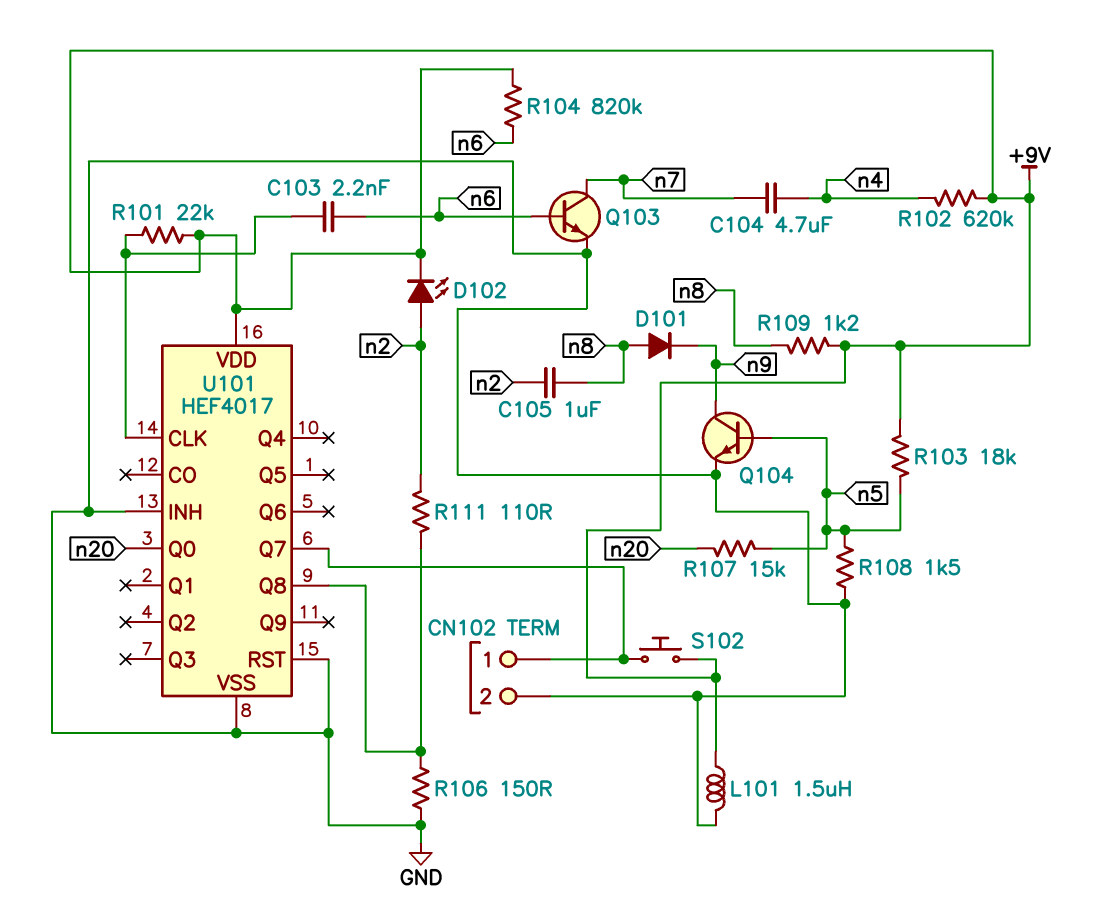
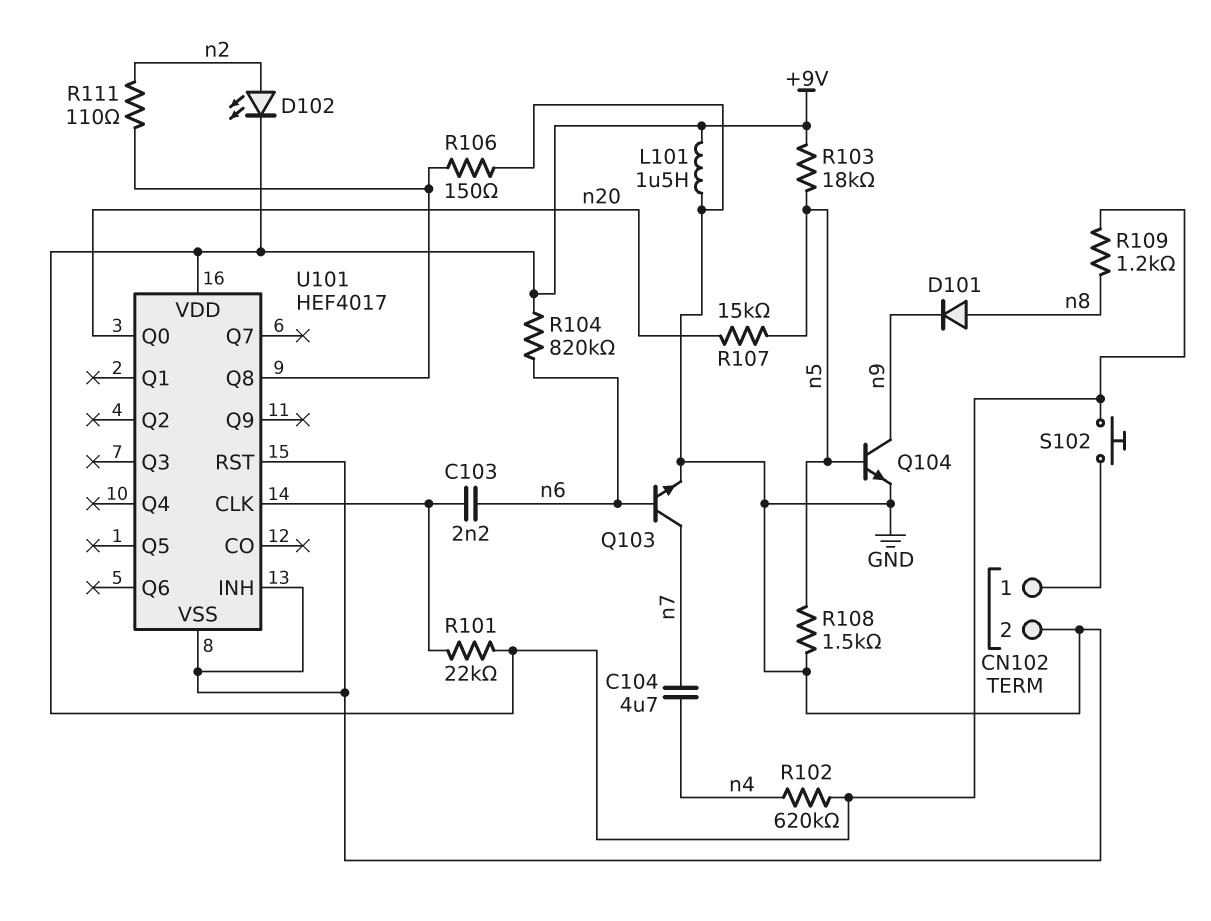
C105: 1uF (n2, n8) -> none
U101 pin Q7: CN102/1 -> none

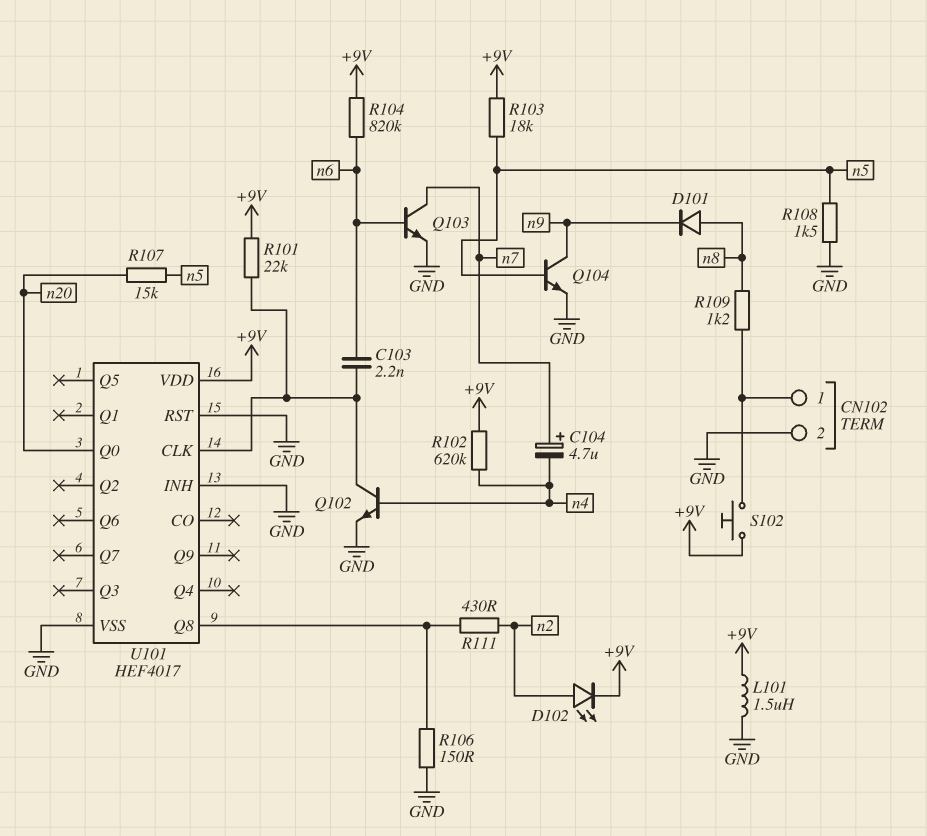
C104: 4.7uF (n4, n7) -> 4.7uF (plus n7, minus n4)
Q102: none -> NPN (B n4, C U101/CLK, E GND)
R109: 1.2k (+9V, n8) -> 1.2k (CN102/1, n8)
R111: 110 (U101/Q8, n2) -> 430 (U101/Q8, n2)

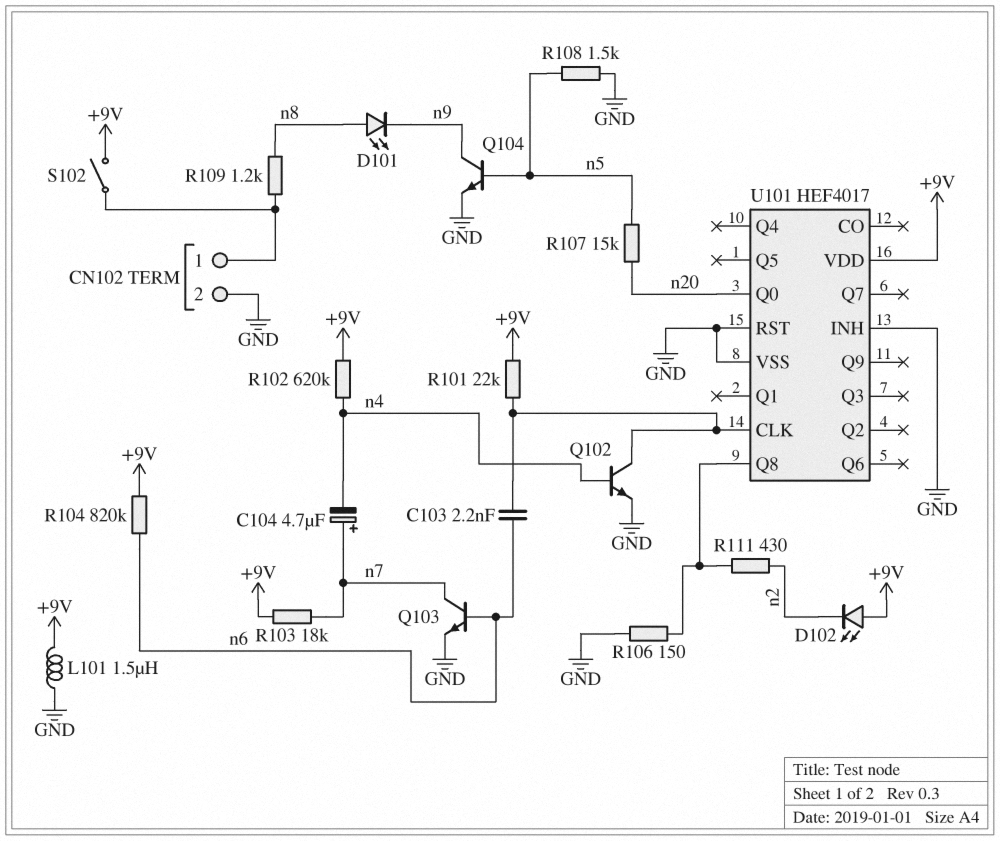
D101: diode (A n8, K n9) -> LED (A n8, K n9)
D102: LED (A n2, K +9V) -> LED (A +9V, K n2)
R103: 18k (+9V, n5) -> 18k (+9V, n7)
S102: button (+9V, CN102/1) -> switch (+9V, CN102/1)

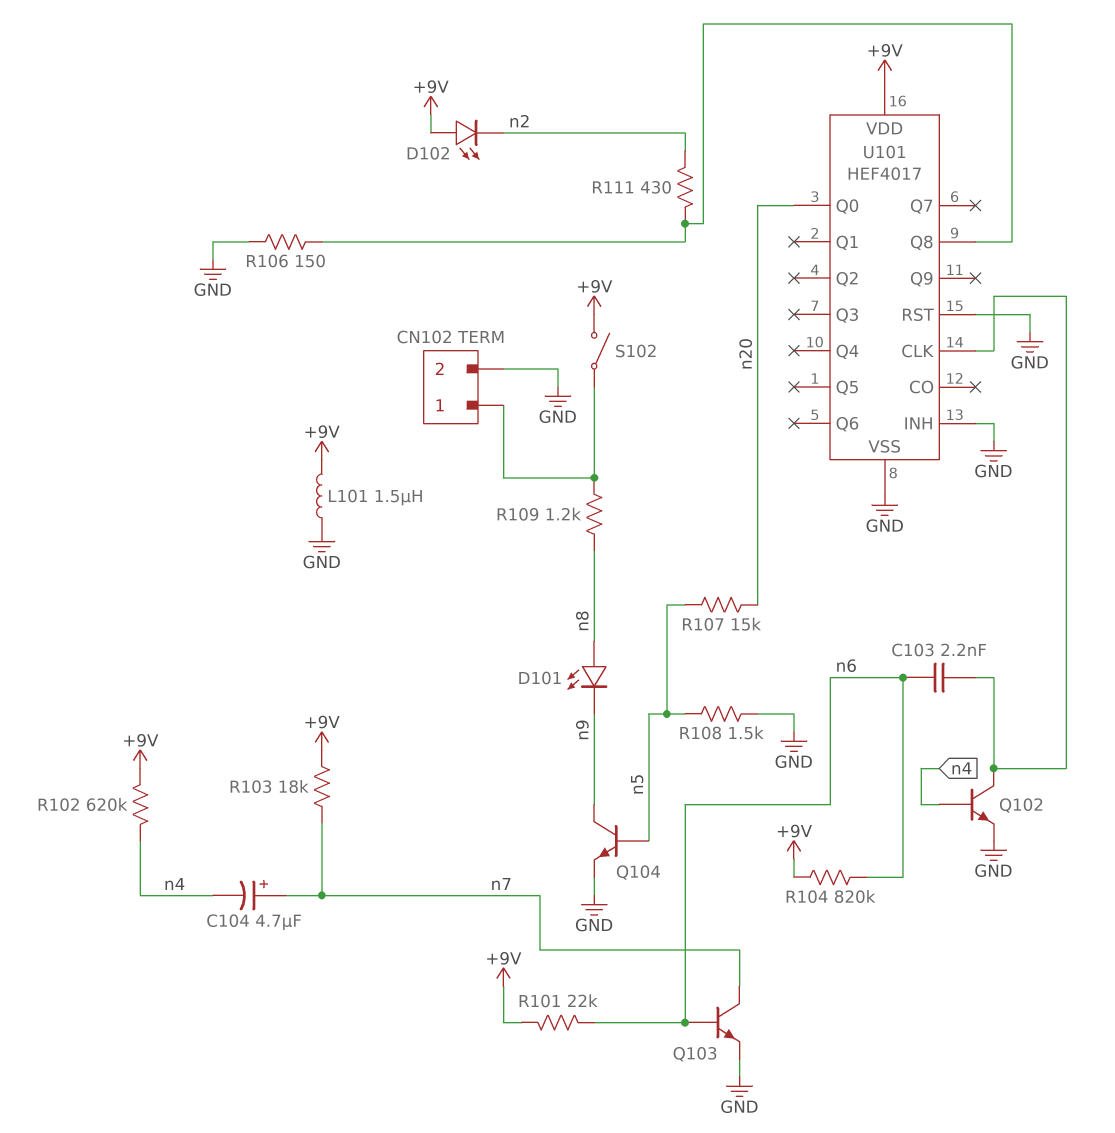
R101: 22k (+9V, U101/CLK) -> 22k (+9V, n6)

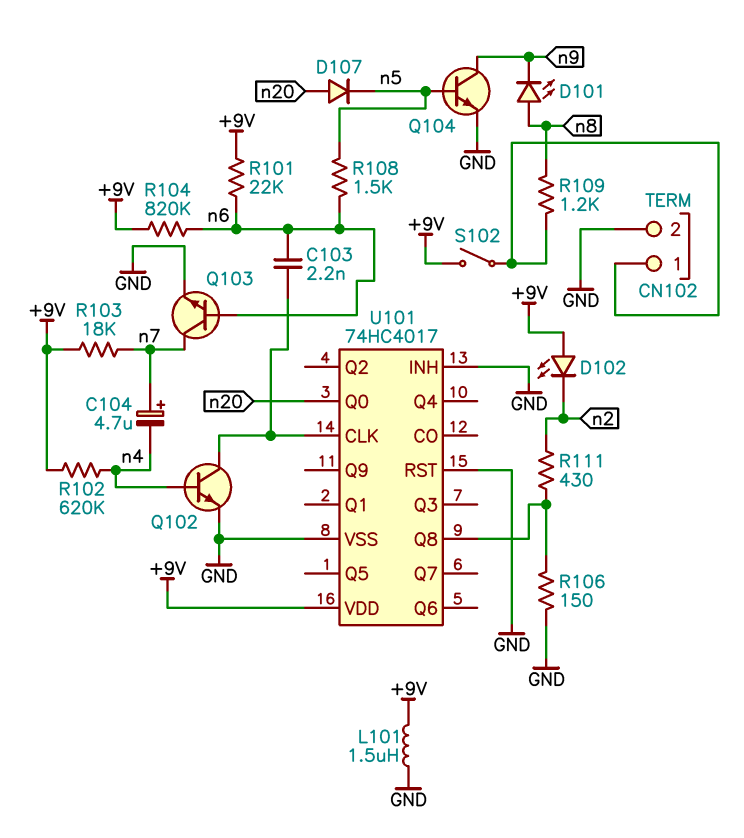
D107: none -> diode (A n20, K n5)
R107: 15k (n5, n20) -> none
R108: 1.5k (GND, n5) -> 1.5k (n5, n6)
U101: HEF4017 -> 74HC4017

